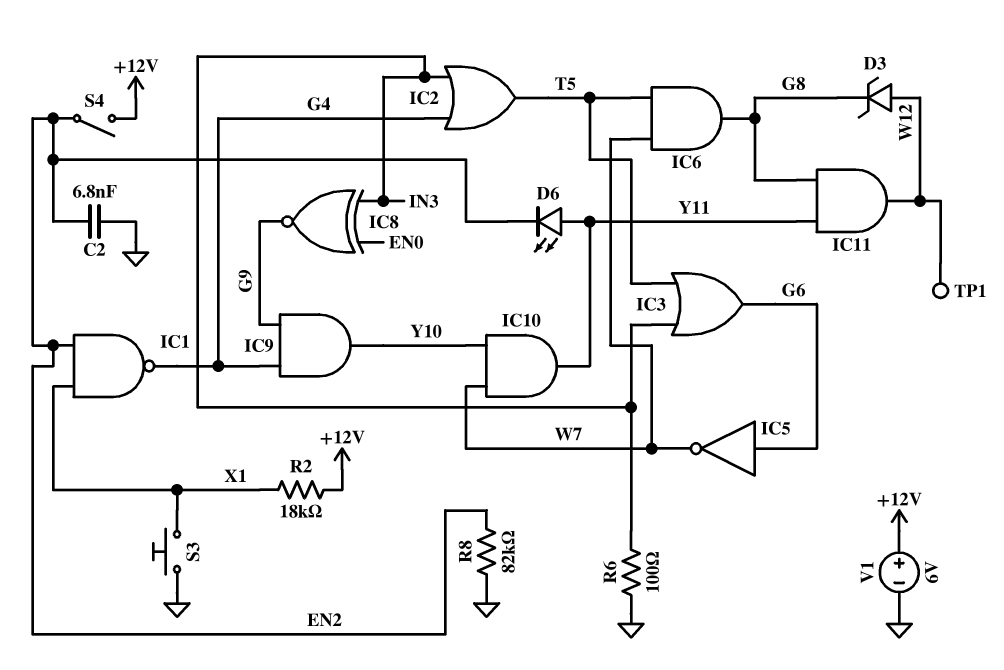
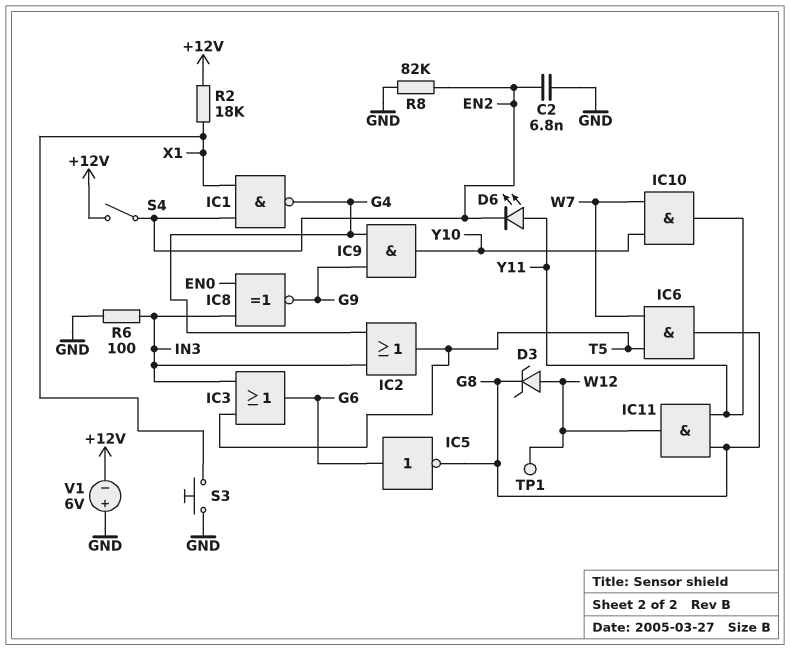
IC5: NOT (in G6, out W7) -> NOT (in G6, out G8)
V1: 6V (plus +12V, minus GND) -> 6V (plus GND, minus +12V)

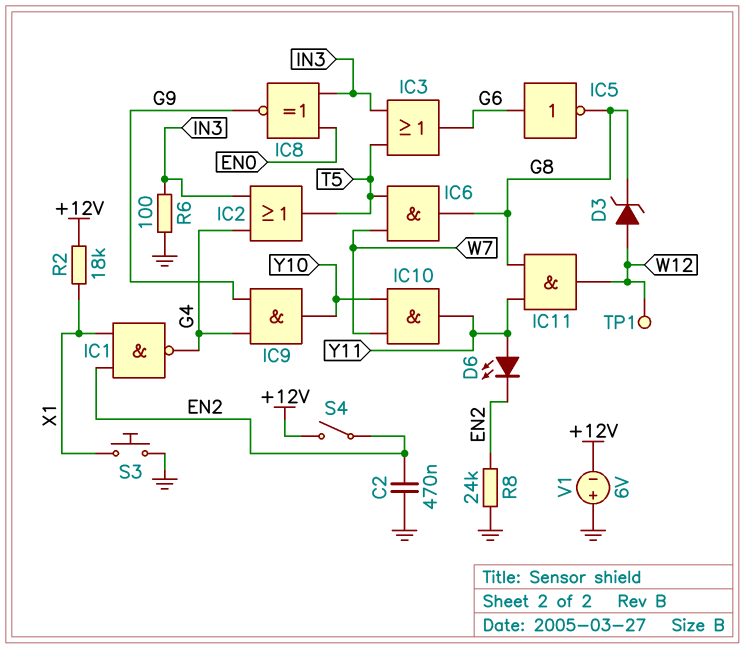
C2: 6.8nF (EN2, GND) -> 470nF (EN2, GND)
R8: 82k (EN2, GND) -> 24k (EN2, GND)

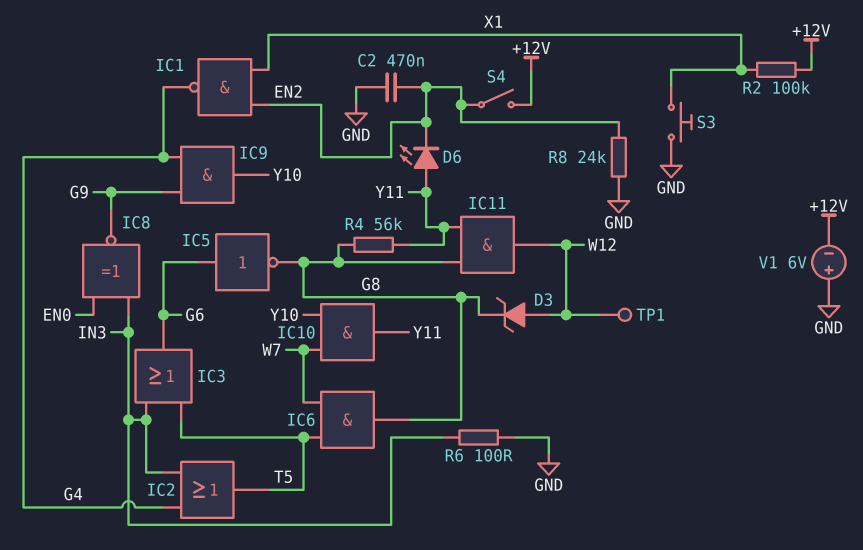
R2: 18k (+12V, X1) -> 100k (+12V, X1)
R4: none -> 56k (G8, Y11)

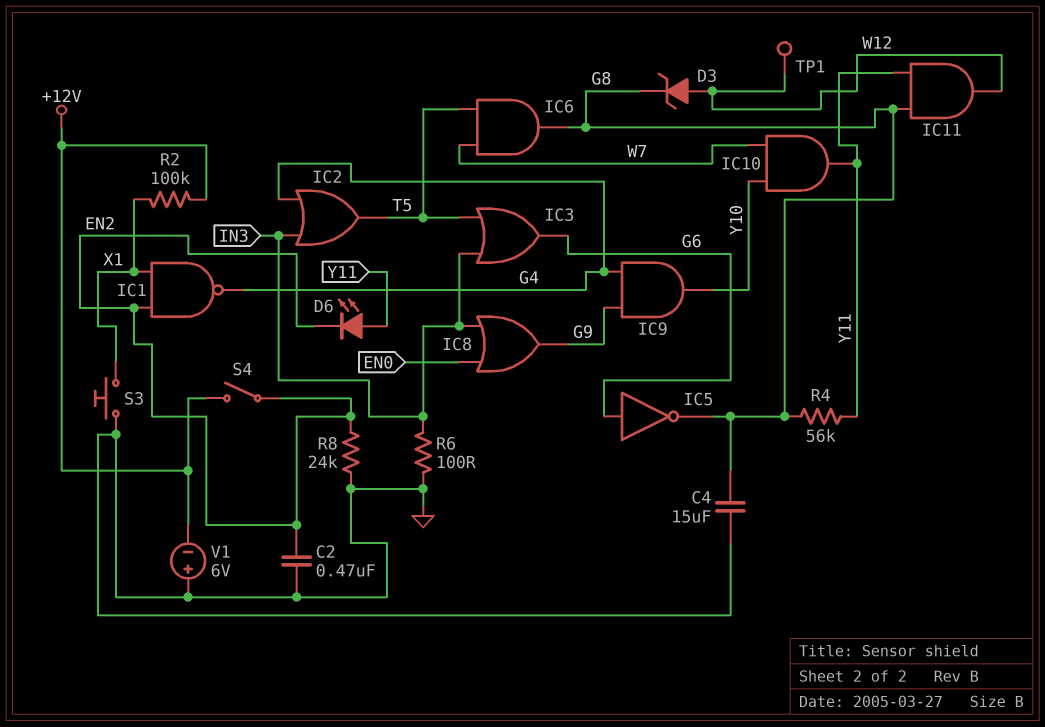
C4: none -> 15uF (G8, GND)
IC8: XNOR (in EN0, in IN3, out G9) -> OR (in EN0, in IN3, out G9)

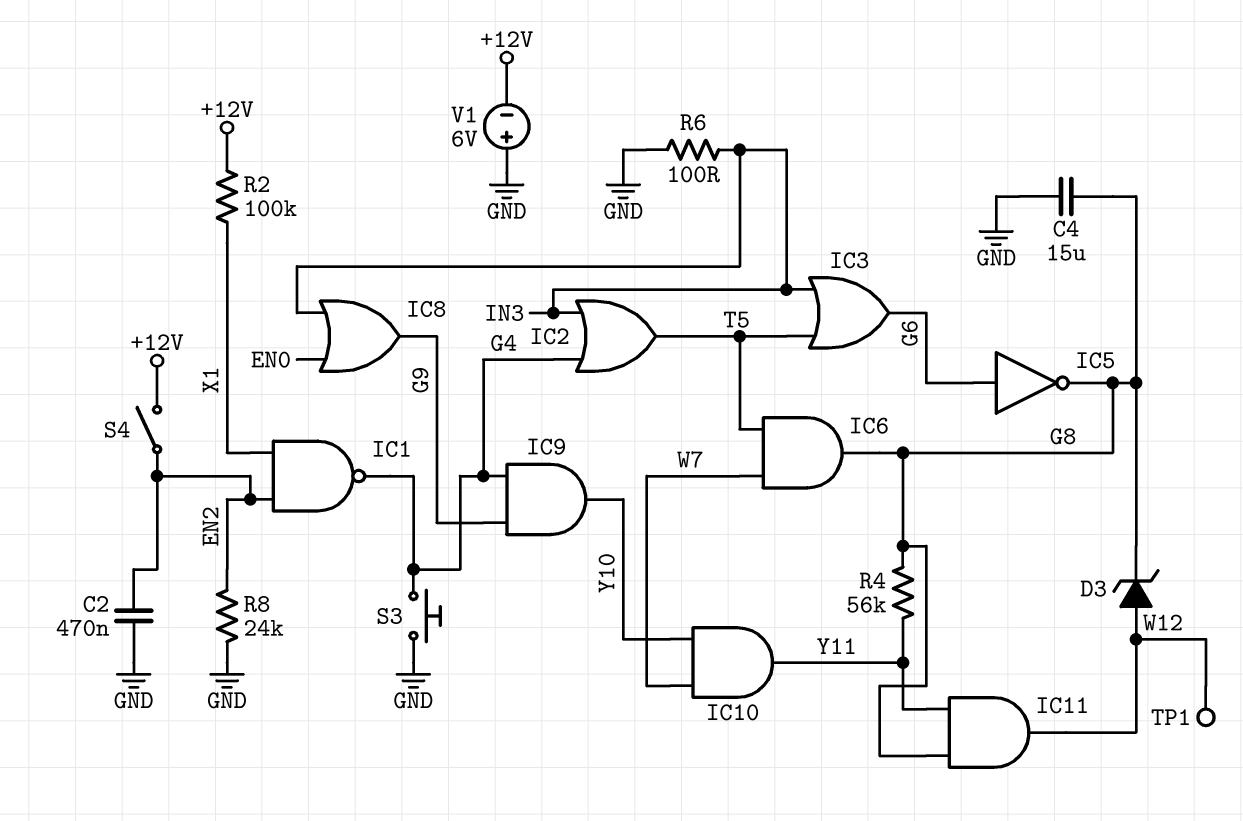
D6: LED (A Y11, K EN2) -> none
S3: button (GND, X1) -> button (G4, GND)

